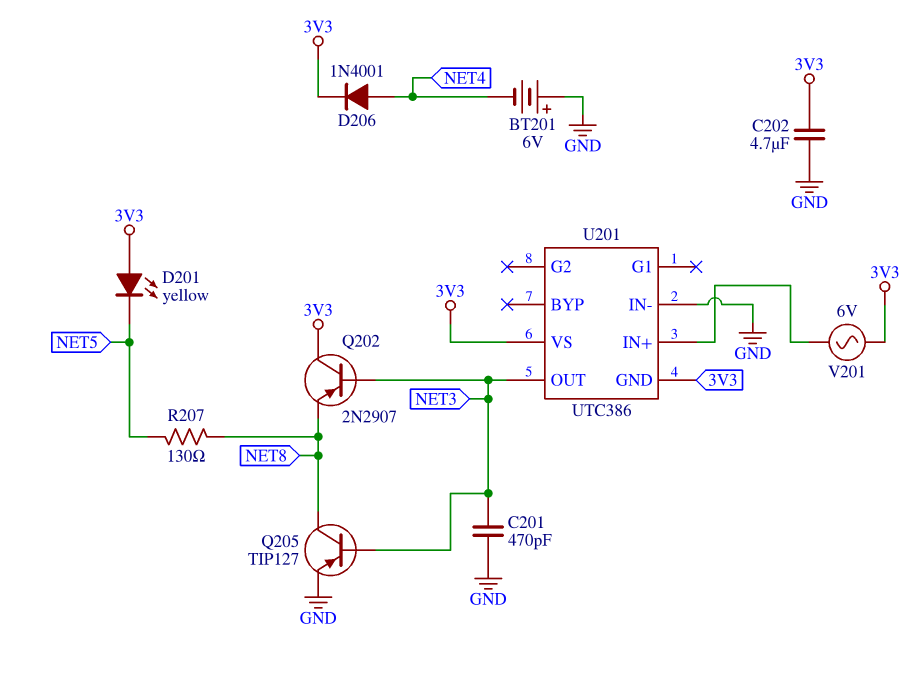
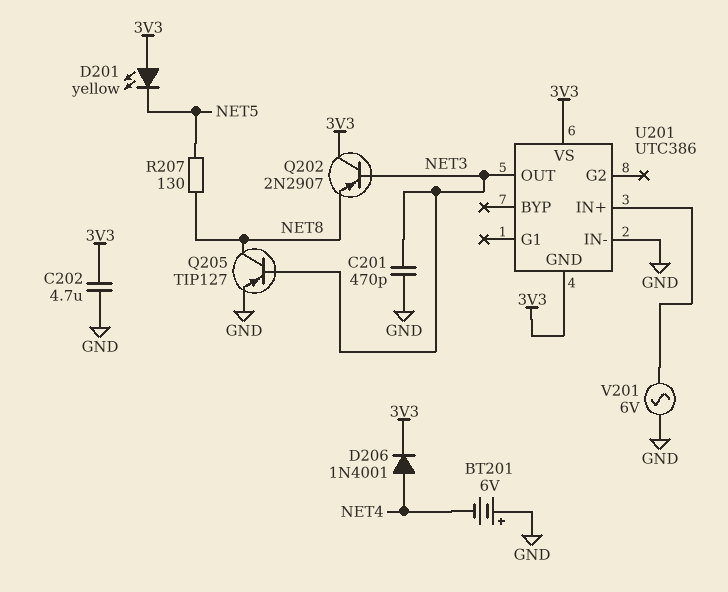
V201: AC 6V (3V3, U201/IN+) -> AC 6V (GND, U201/IN+)

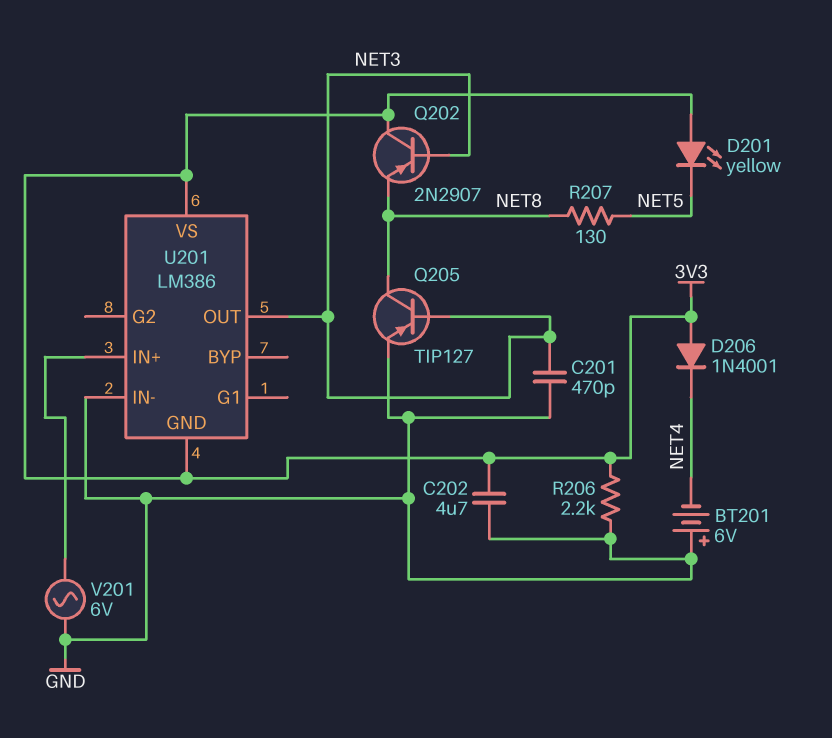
D206: diode 1N4001 (A NET4, K 3V3) -> diode 1N4001 (A 3V3, K NET4)
R206: none -> 2.2k (3V3, GND)
U201: UTC386 -> LM386

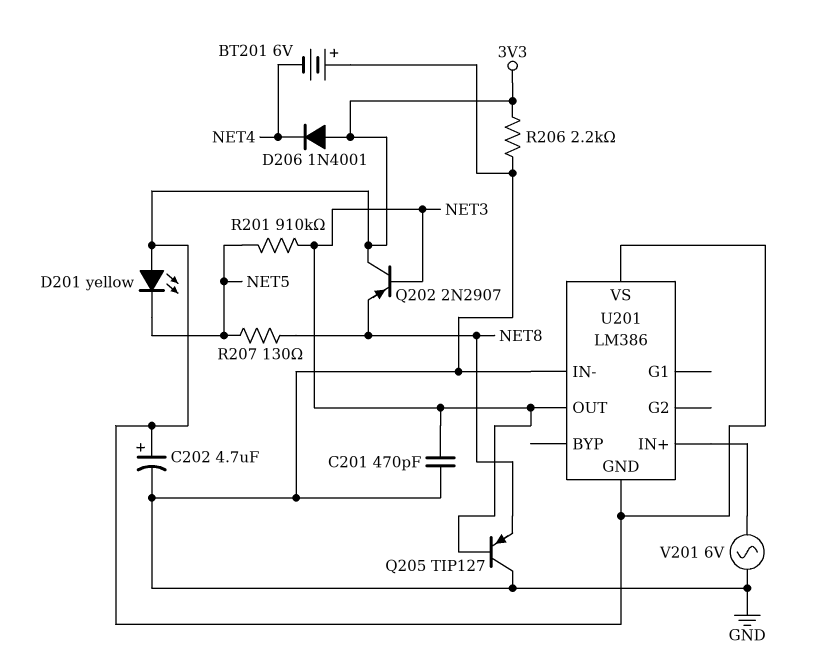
C202: 4.7uF (3V3, GND) -> 4.7uF (plus 3V3, minus GND)
Q205: PNP TIP127 (B NET3, C NET8, E GND) -> PNP TIP127 (B NET3, C GND, E NET8)
R201: none -> 910k (NET3, NET5)

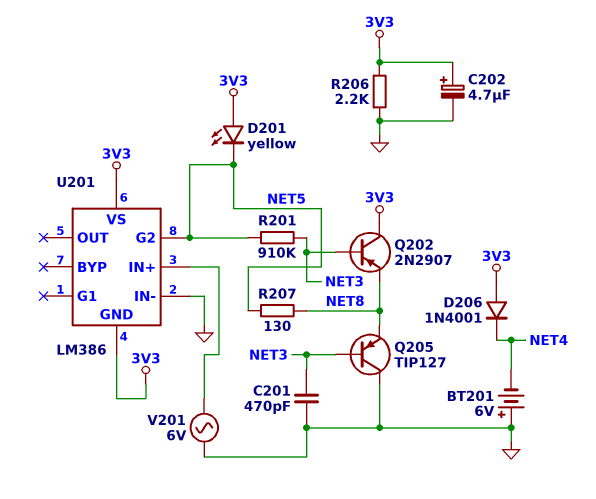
U201 pin G2: none -> NET5
U201 pin OUT: NET3 -> none

